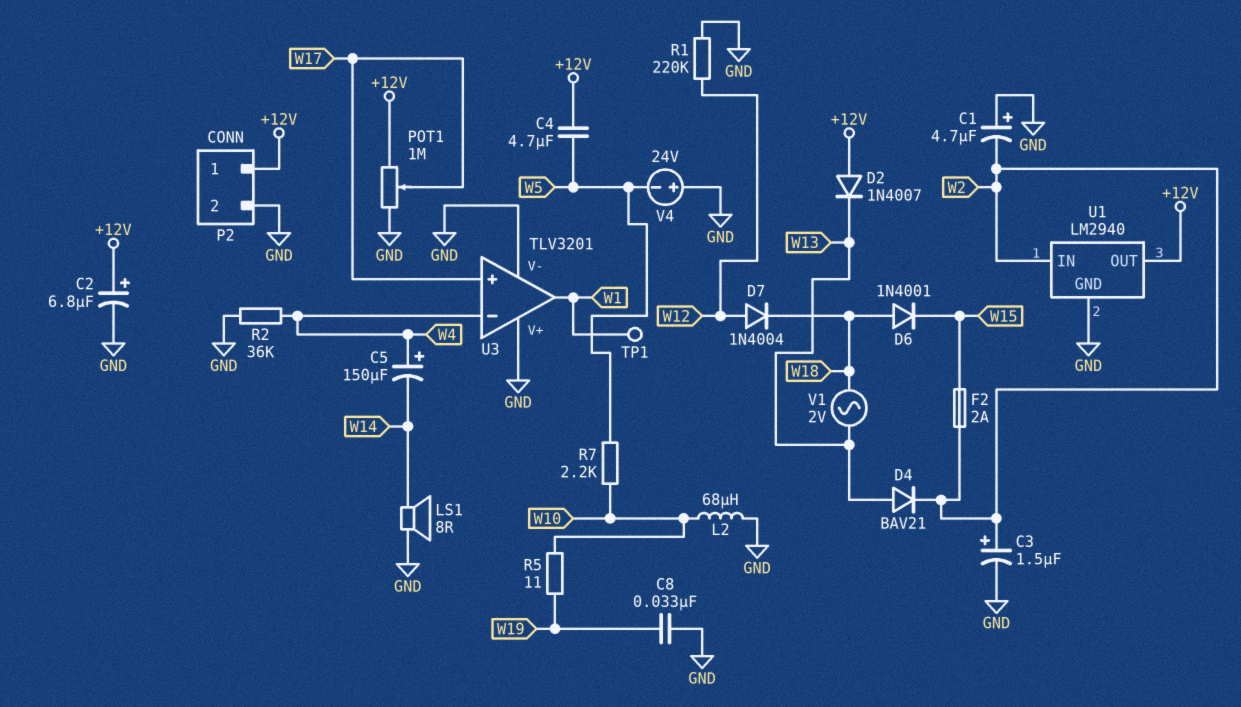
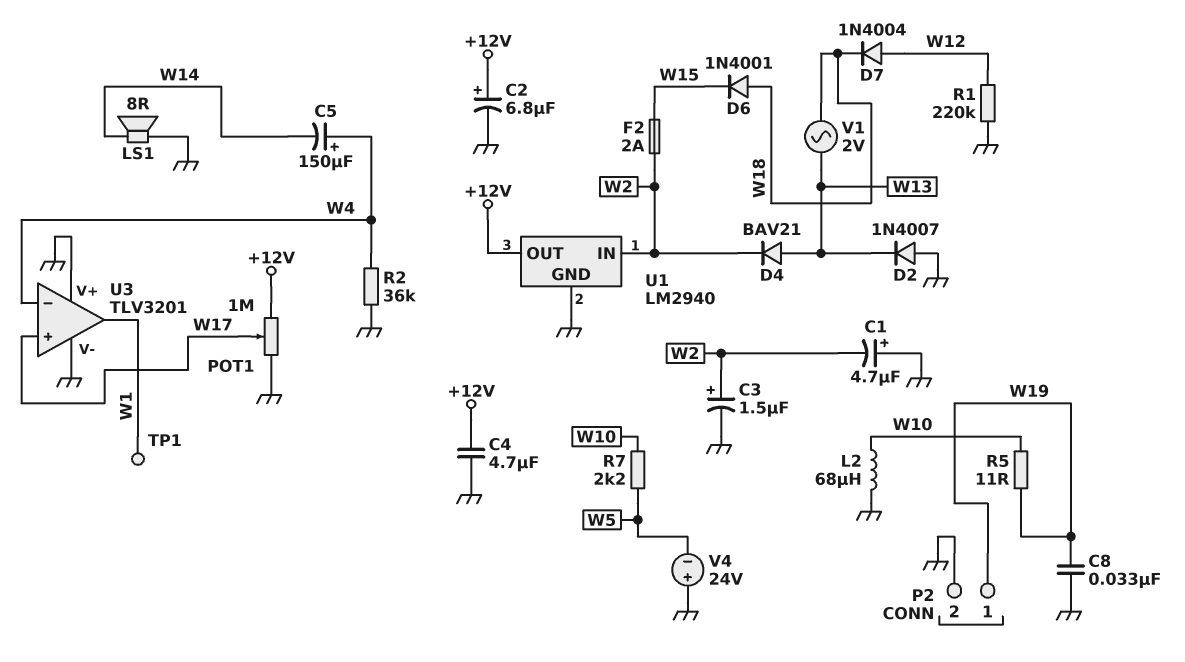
C4: 4.7uF (+12V, W5) -> 4.7uF (+12V, GND)
D2: diode 1N4007 (A +12V, K W13) -> diode 1N4007 (A GND, K W13)
P2 pin 1: +12V -> W19

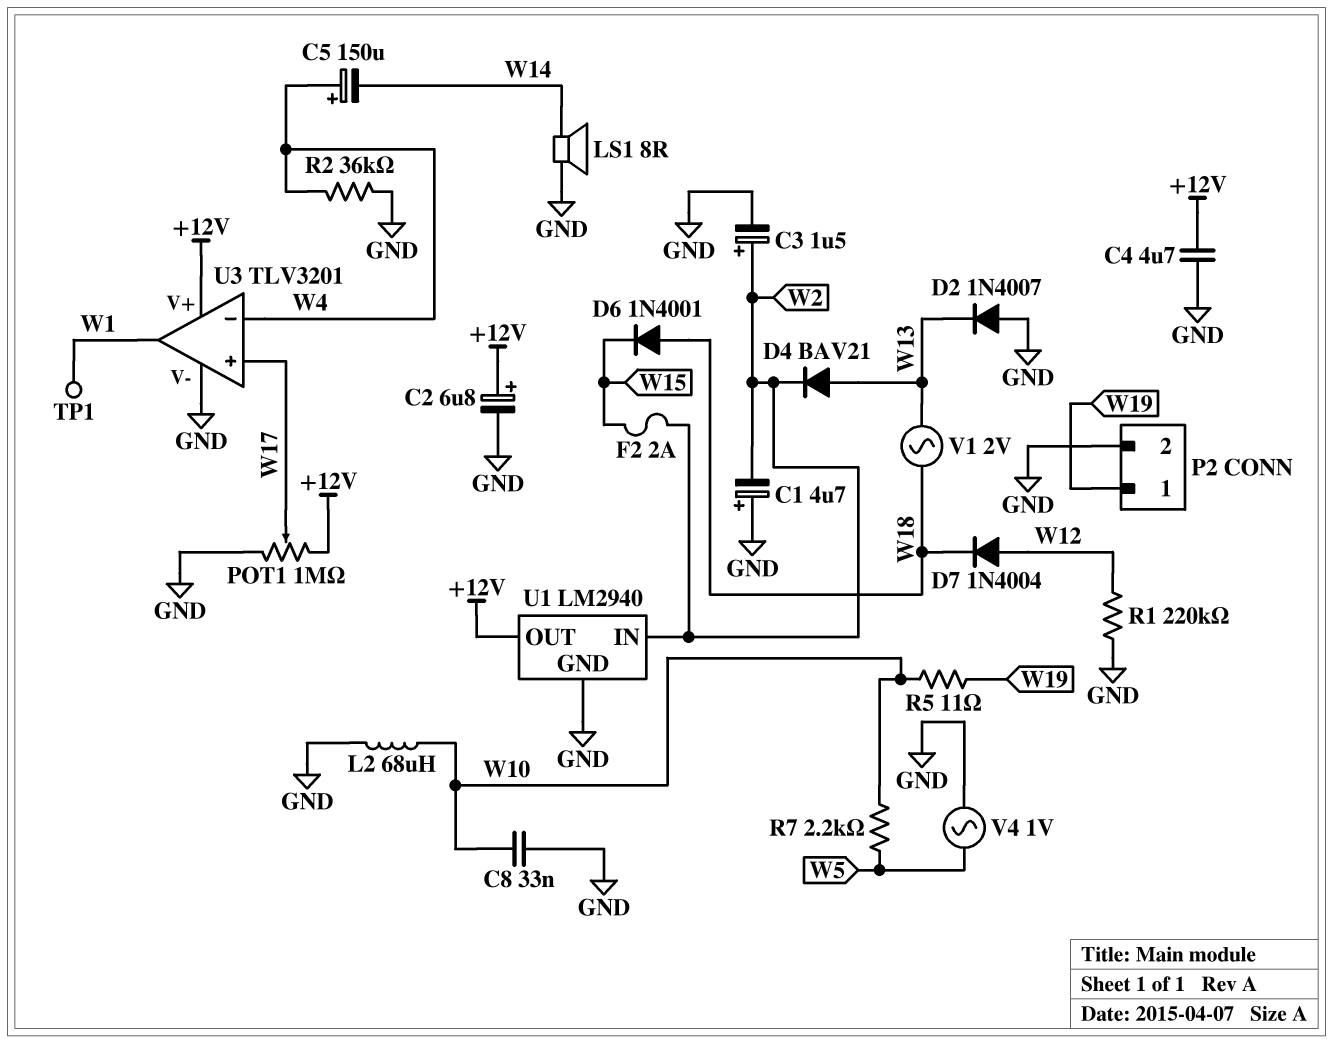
C8: 33nF (GND, W19) -> 33nF (GND, W10)
U3 pin V+: GND -> +12V
V4: 24V (plus GND, minus W5) -> AC 1V (GND, W5)

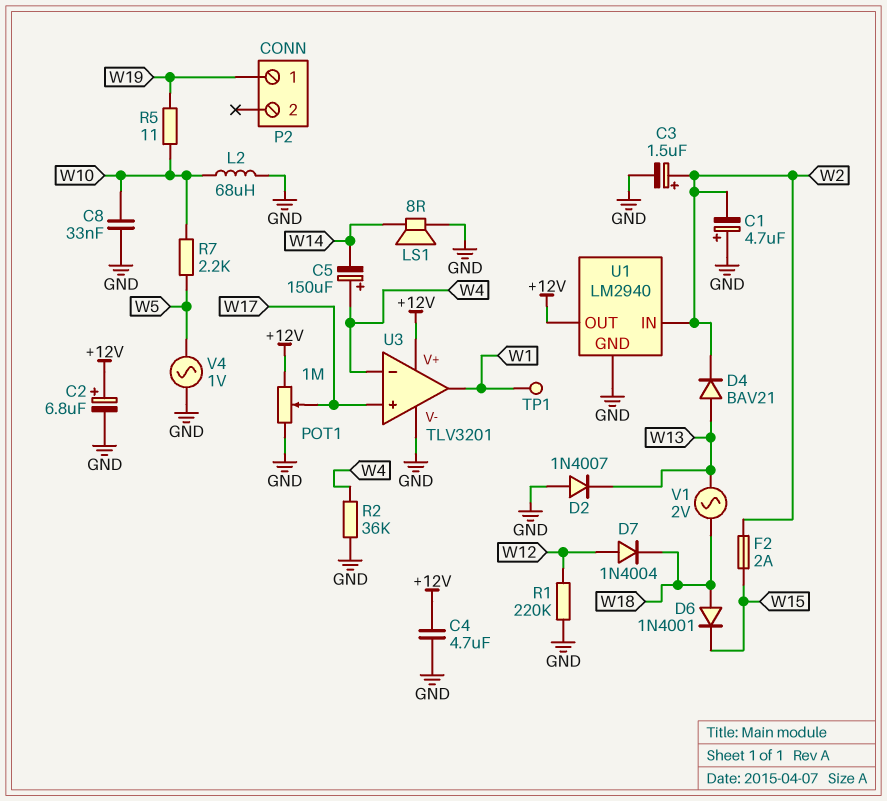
P2 pin 2: GND -> none

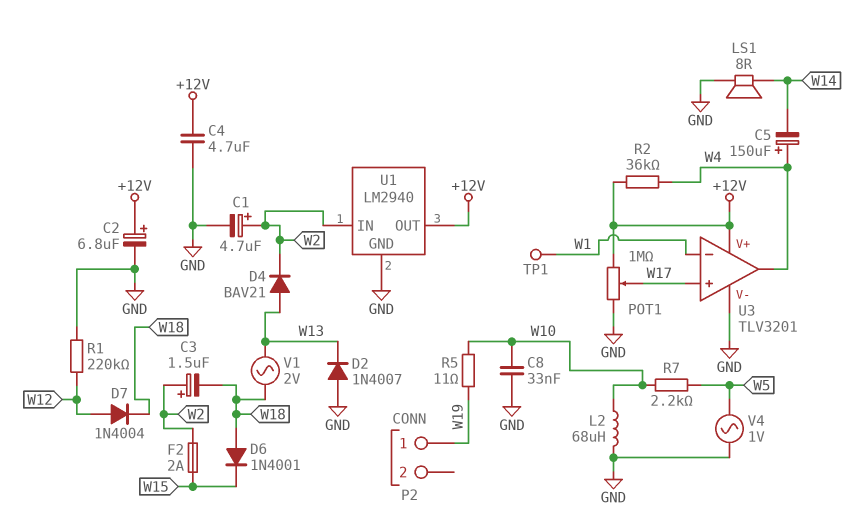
C1: 4.7uF (plus GND, minus W2) -> 4.7uF (plus W2, minus GND)
C3: 1.5uF (plus W2, minus GND) -> 1.5uF (plus W2, minus W18)
R2: 36k (GND, W4) -> 36k (+12V, W4)
U3 pin in-: W4 -> W1
U3 pin out: W1 -> W4

